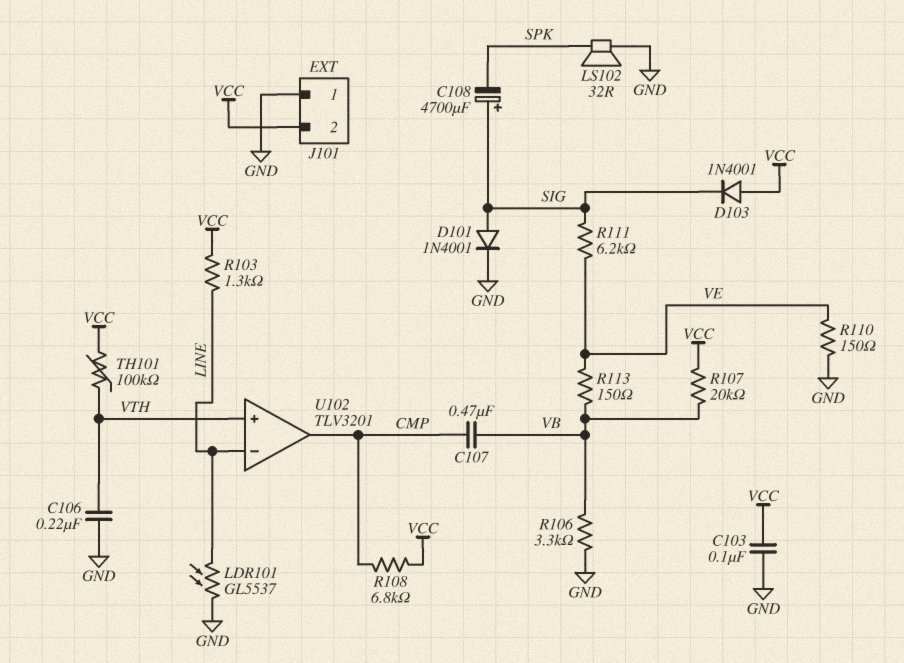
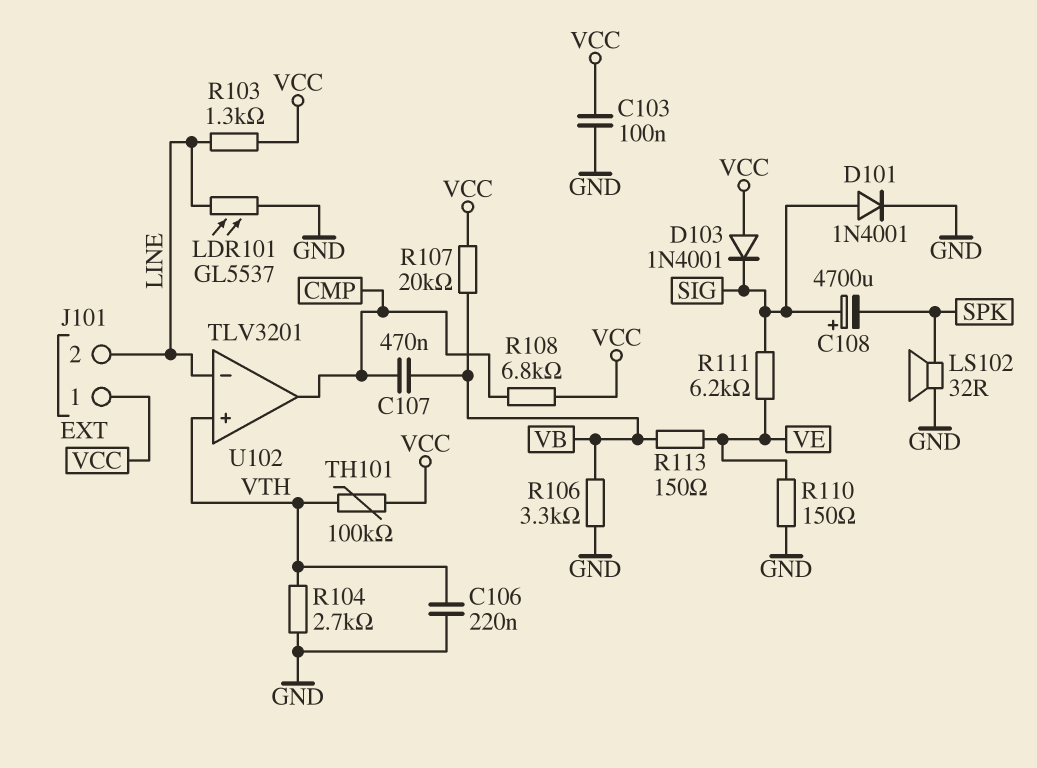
J101 pin 1: GND -> VCC
J101 pin 2: VCC -> LINE
R104: none -> 2.7k (GND, VTH)

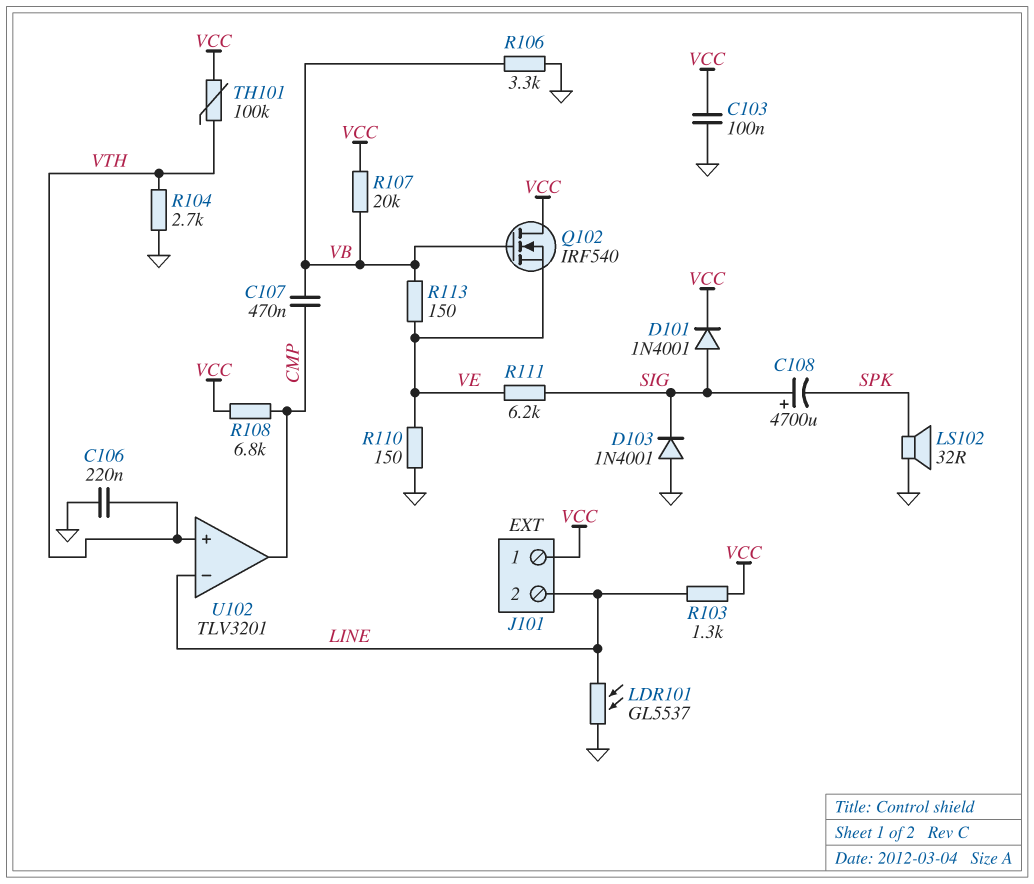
D101: diode 1N4001 (A SIG, K GND) -> diode 1N4001 (A SIG, K VCC)
D103: diode 1N4001 (A VCC, K SIG) -> diode 1N4001 (A GND, K SIG)
Q102: none -> NMOS IRF540 (G VB, D VCC, S VE)

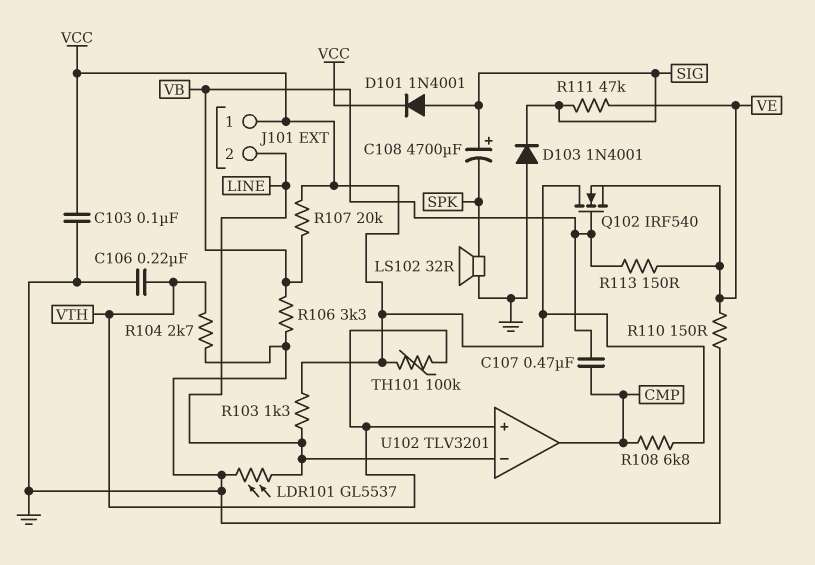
R111: 6.2k (SIG, VE) -> 47k (SIG, VE)

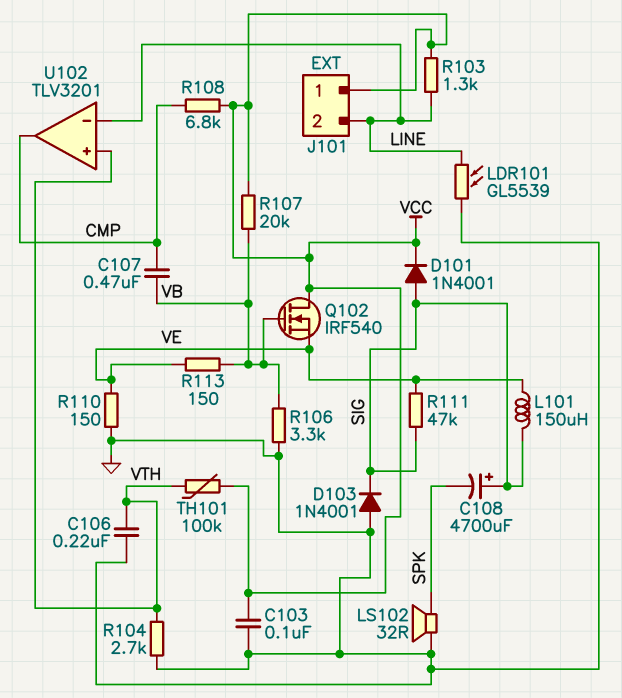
L101: none -> 150uH (SIG, VE)
LDR101: GL5537 (GND, LINE) -> GL5539 (GND, LINE)

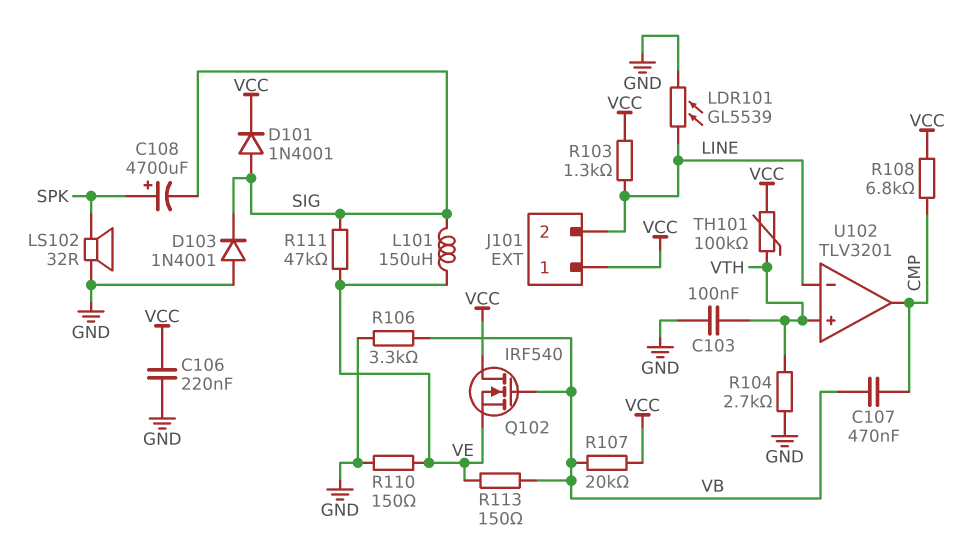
C103: 100nF (GND, VCC) -> 100nF (GND, VTH)
C106: 220nF (GND, VTH) -> 220nF (GND, VCC)
C108: 4700uF (plus SIG, minus SPK) -> 4700uF (plus SPK, minus SIG)

